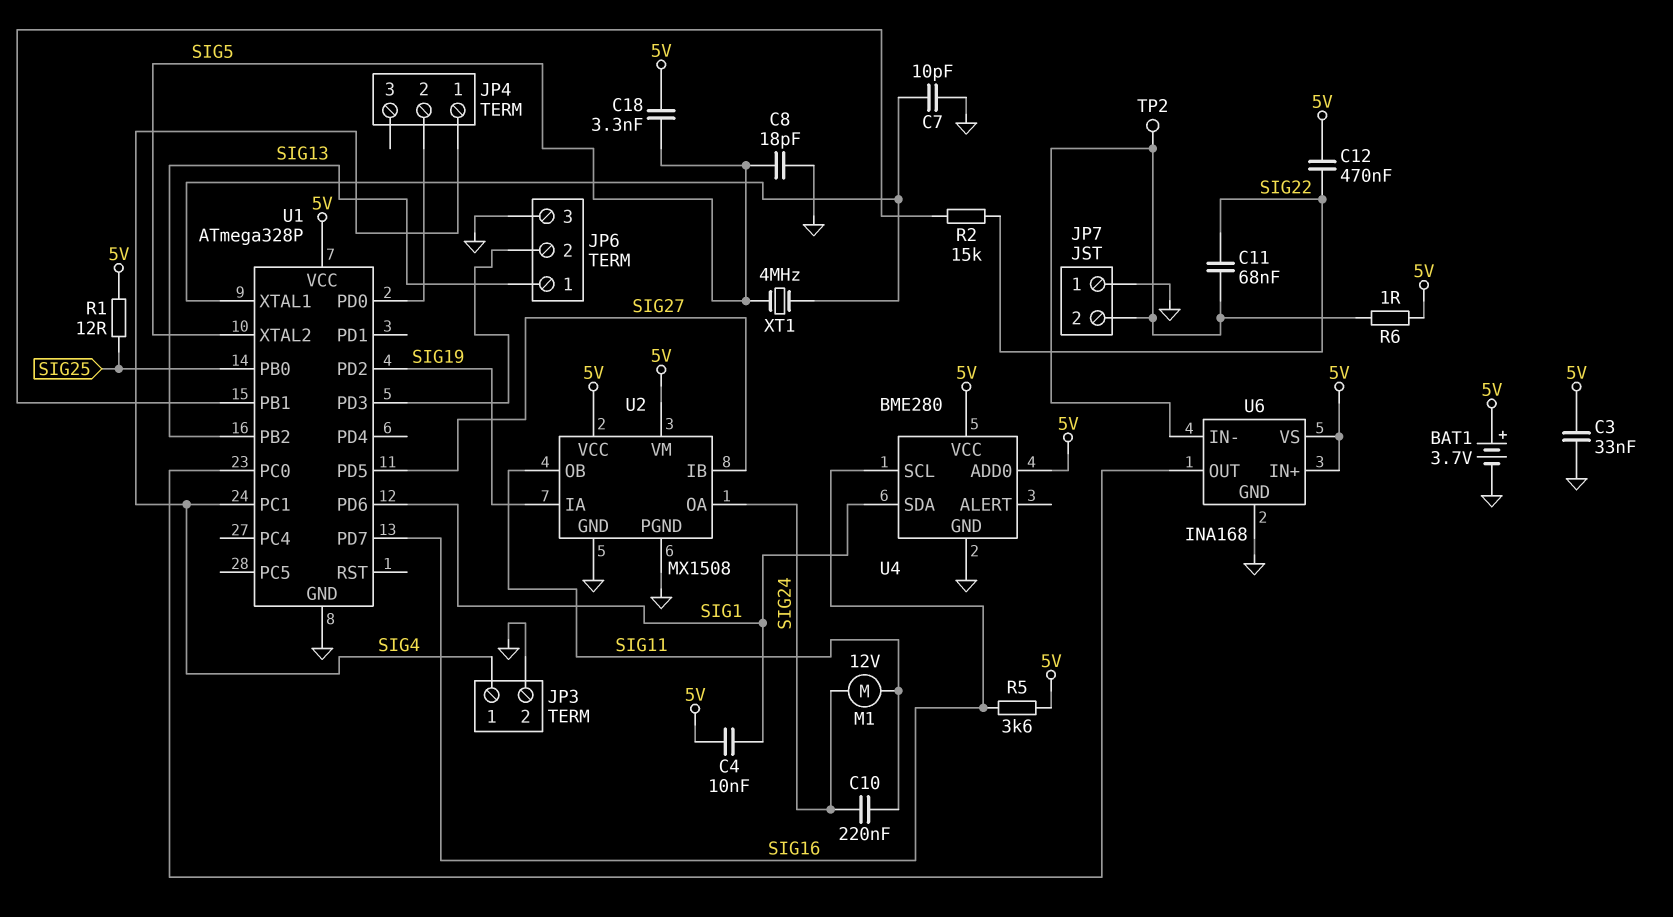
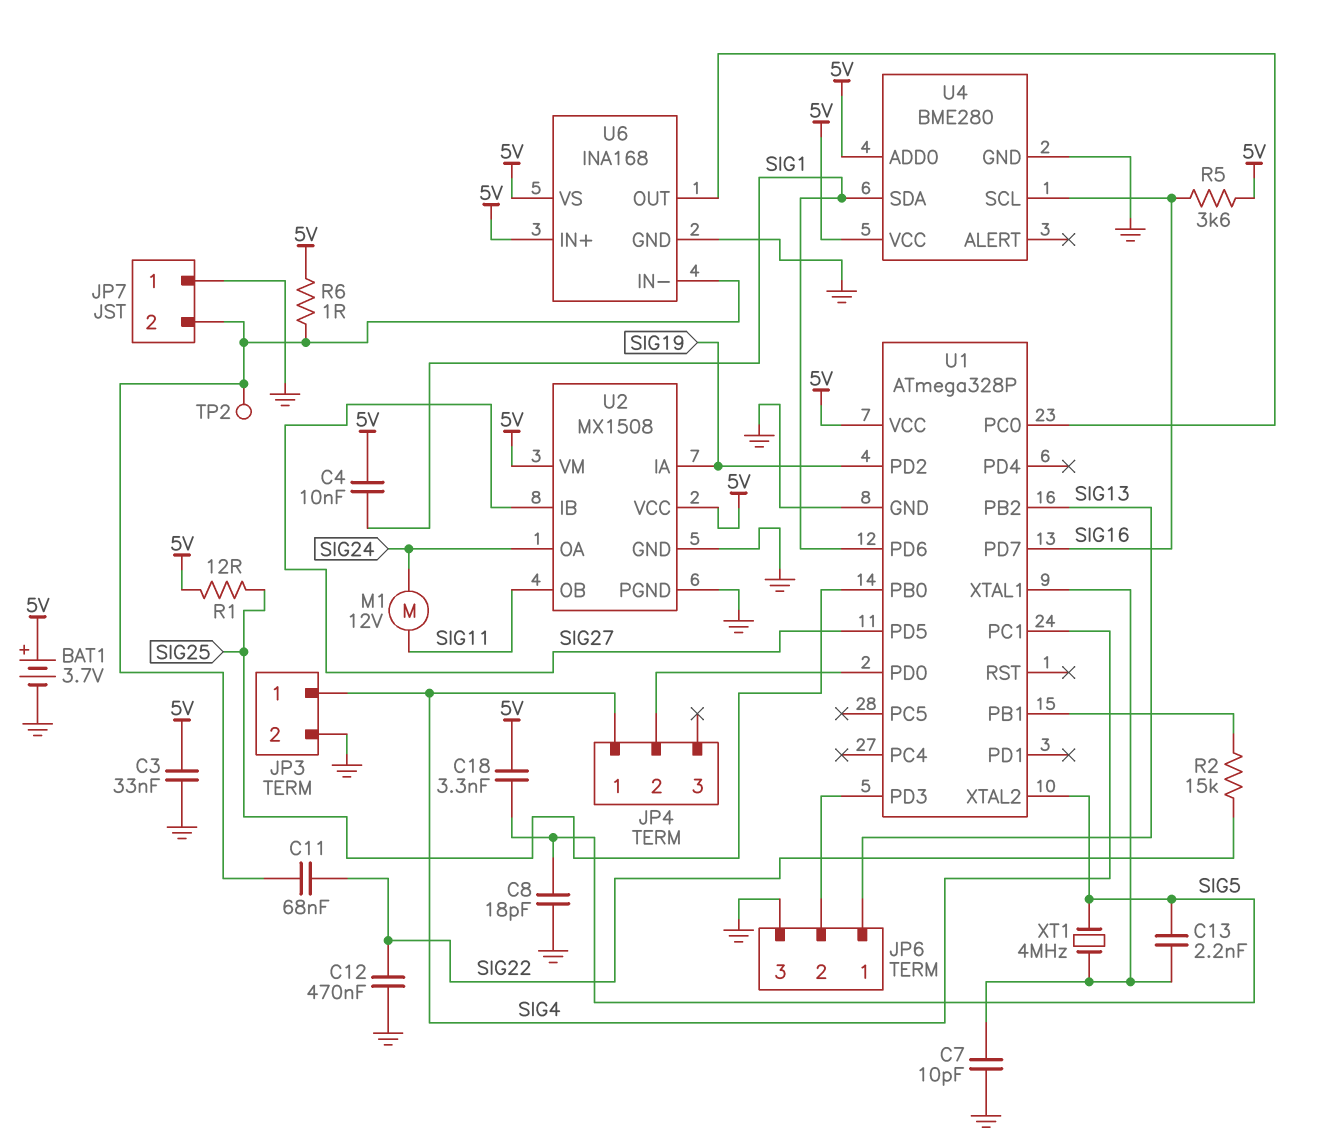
C10: 220nF (SIG11, SIG24) -> none
C12: 470nF (5V, SIG22) -> 470nF (GND, SIG22)
C13: none -> 2.2nF (SIG5, U1/XTAL1)

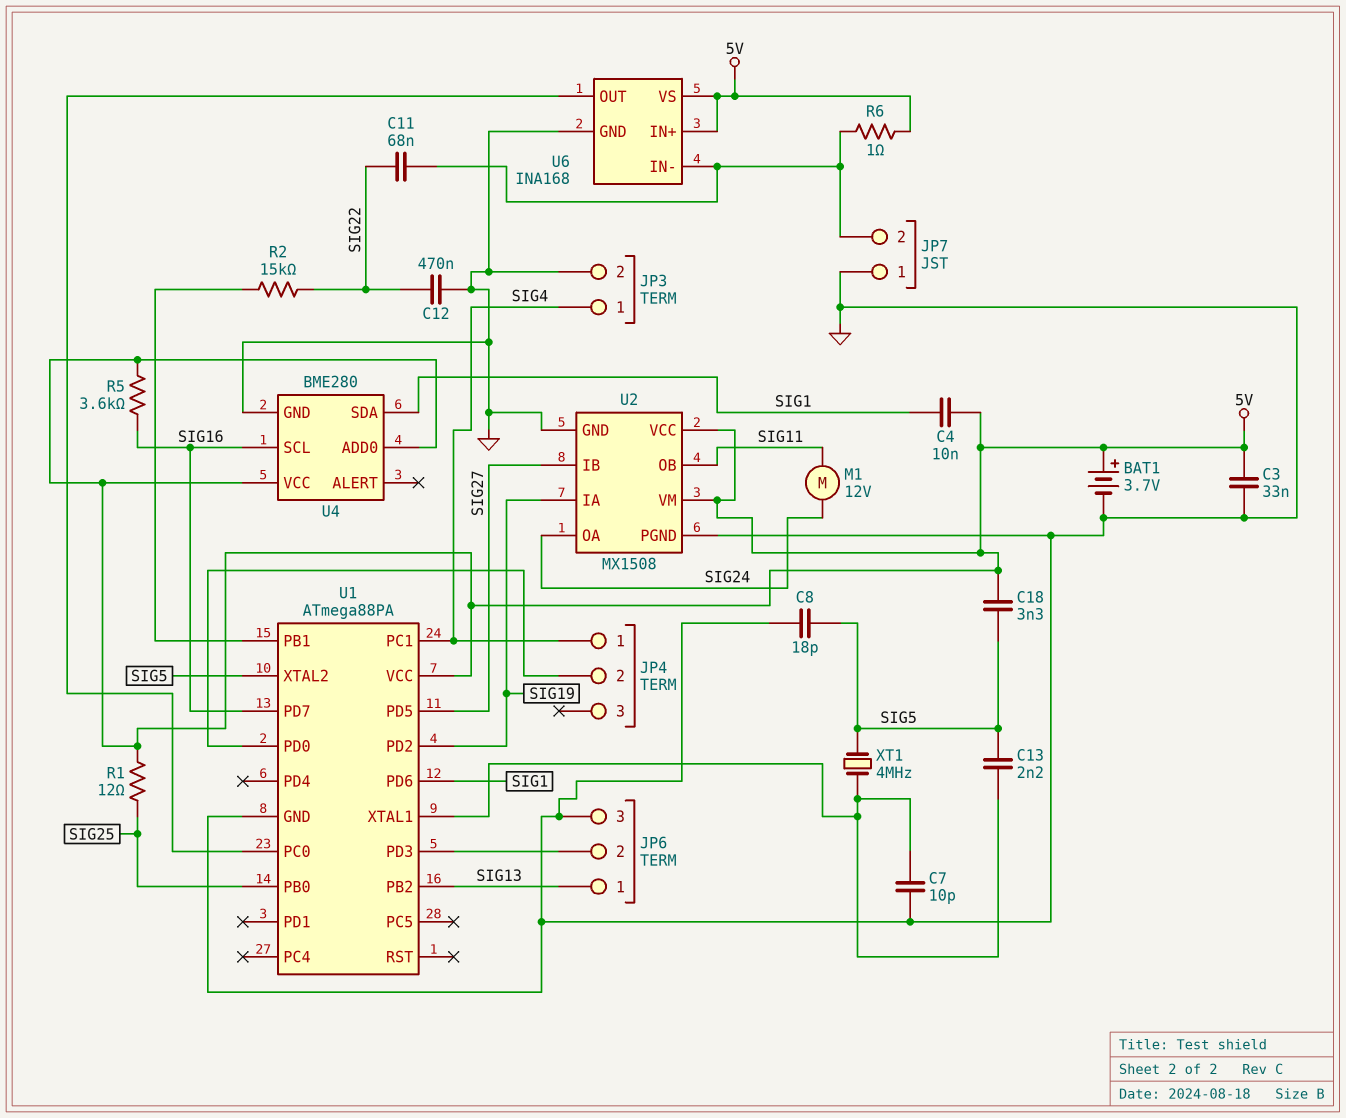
TP2: test point (JP7/2) -> none
U1: ATmega328P -> ATmega88PA

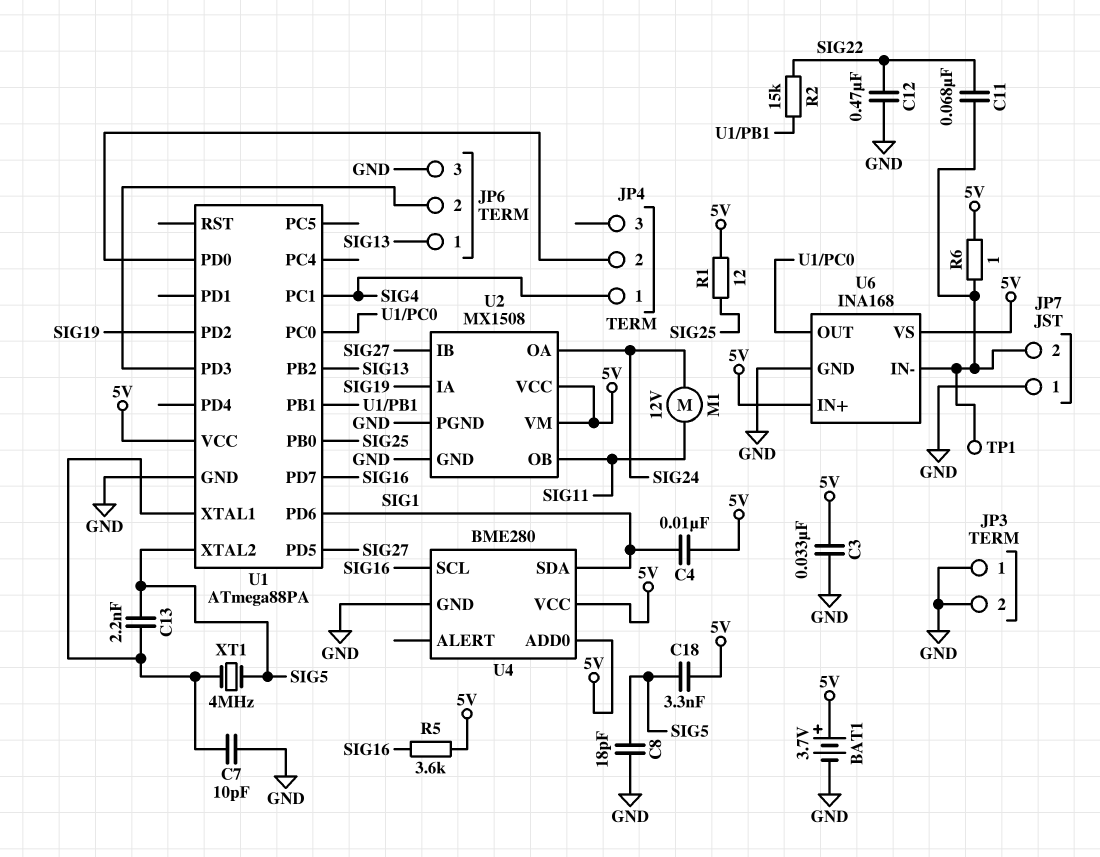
JP3 pin 1: SIG4 -> GND
TP1: none -> test point (JP7/2)

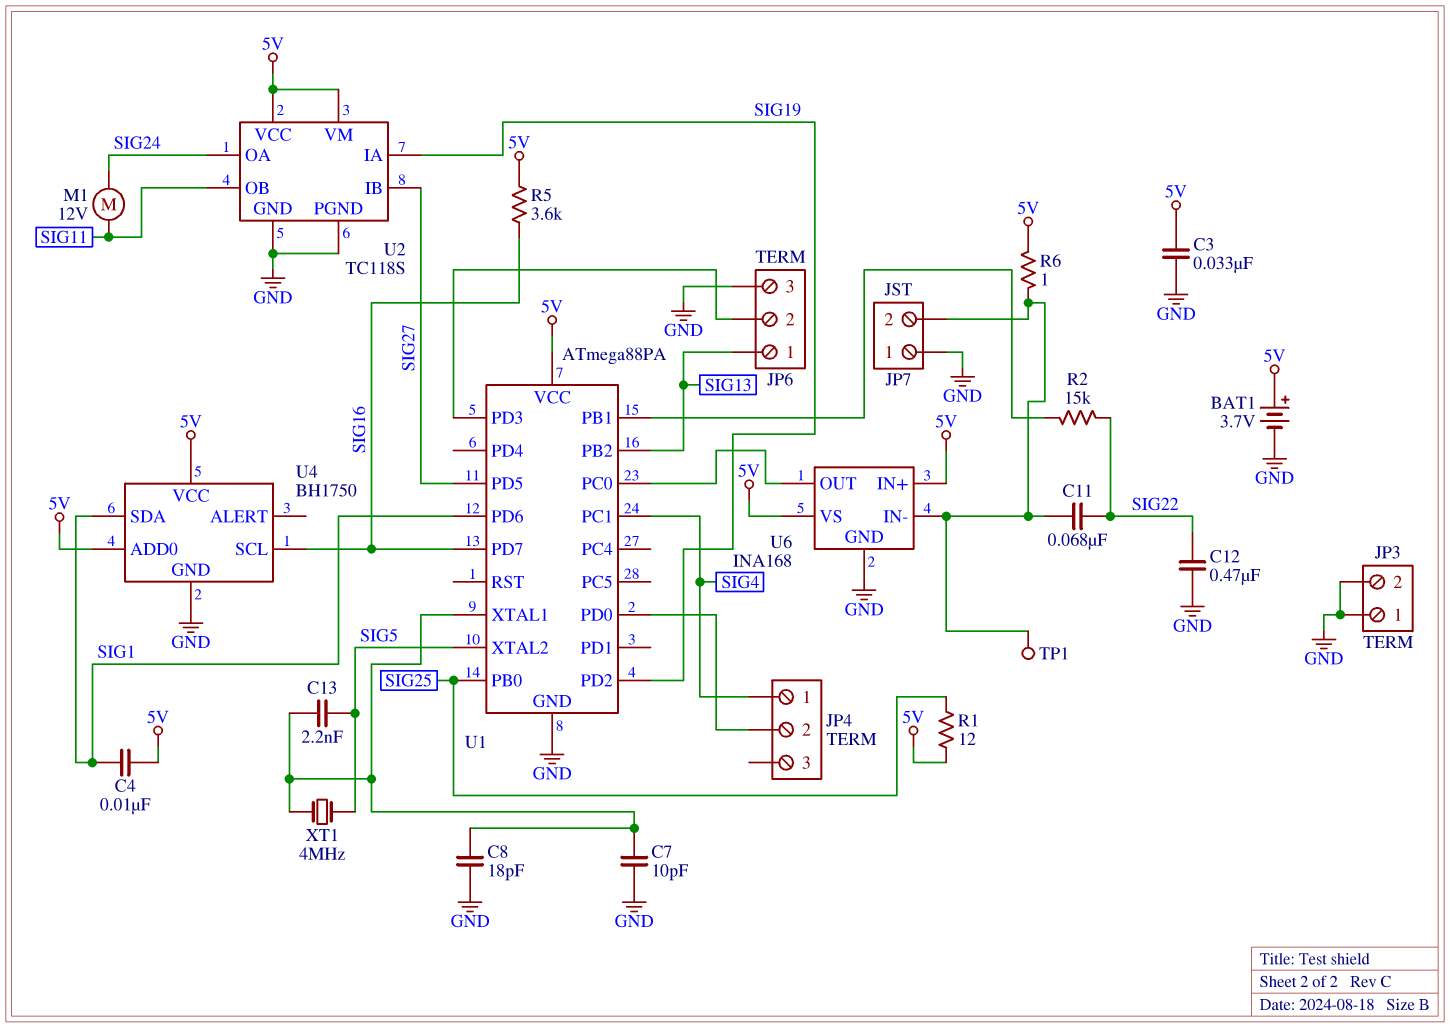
C8: 18pF (GND, SIG5) -> 18pF (GND, U1/XTAL1)
C18: 3.3nF (5V, SIG5) -> none
U2: MX1508 -> TC118S
U4: BME280 -> BH1750

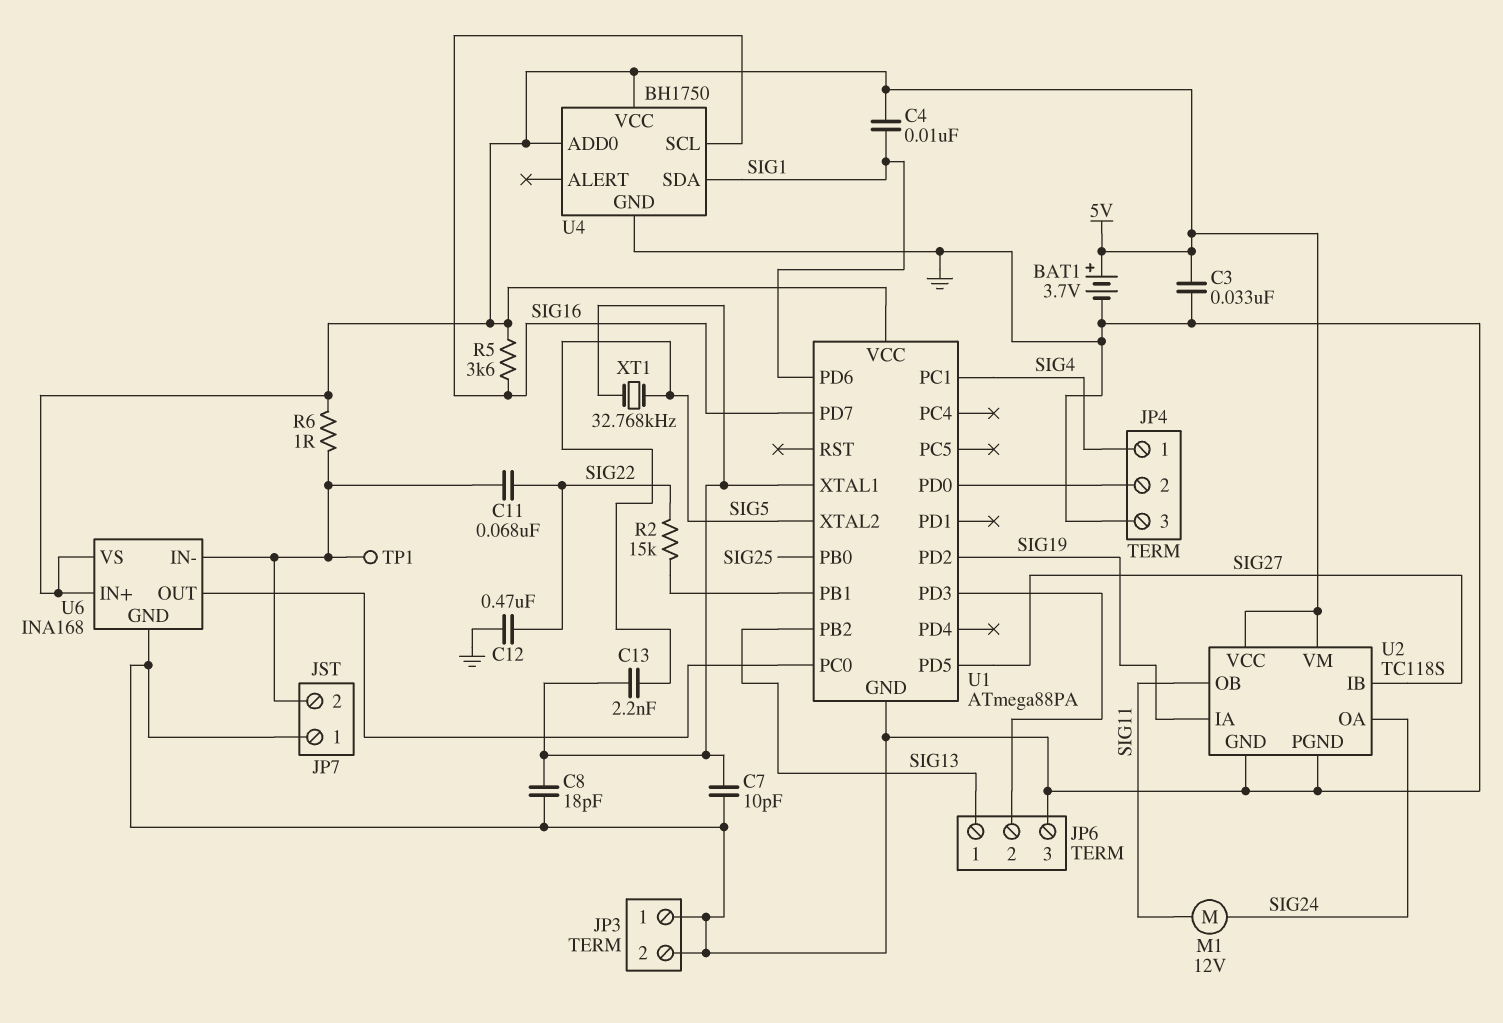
JP4 pin 3: none -> GND
R1: 12 (5V, SIG25) -> none
XT1: 4MHz (SIG5, U1/XTAL1) -> 32.768kHz (SIG5, U1/XTAL1)

